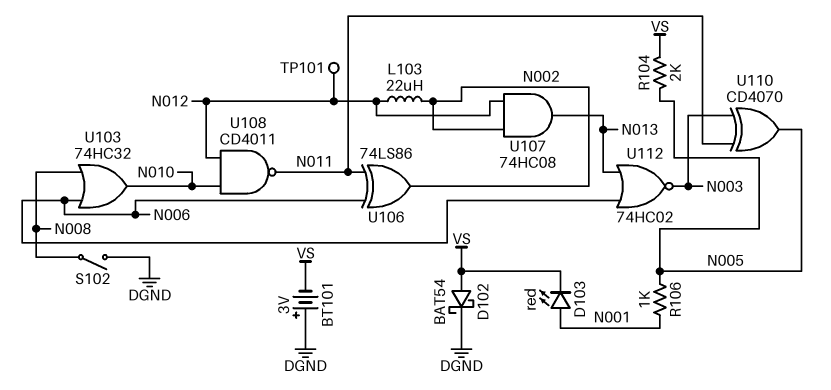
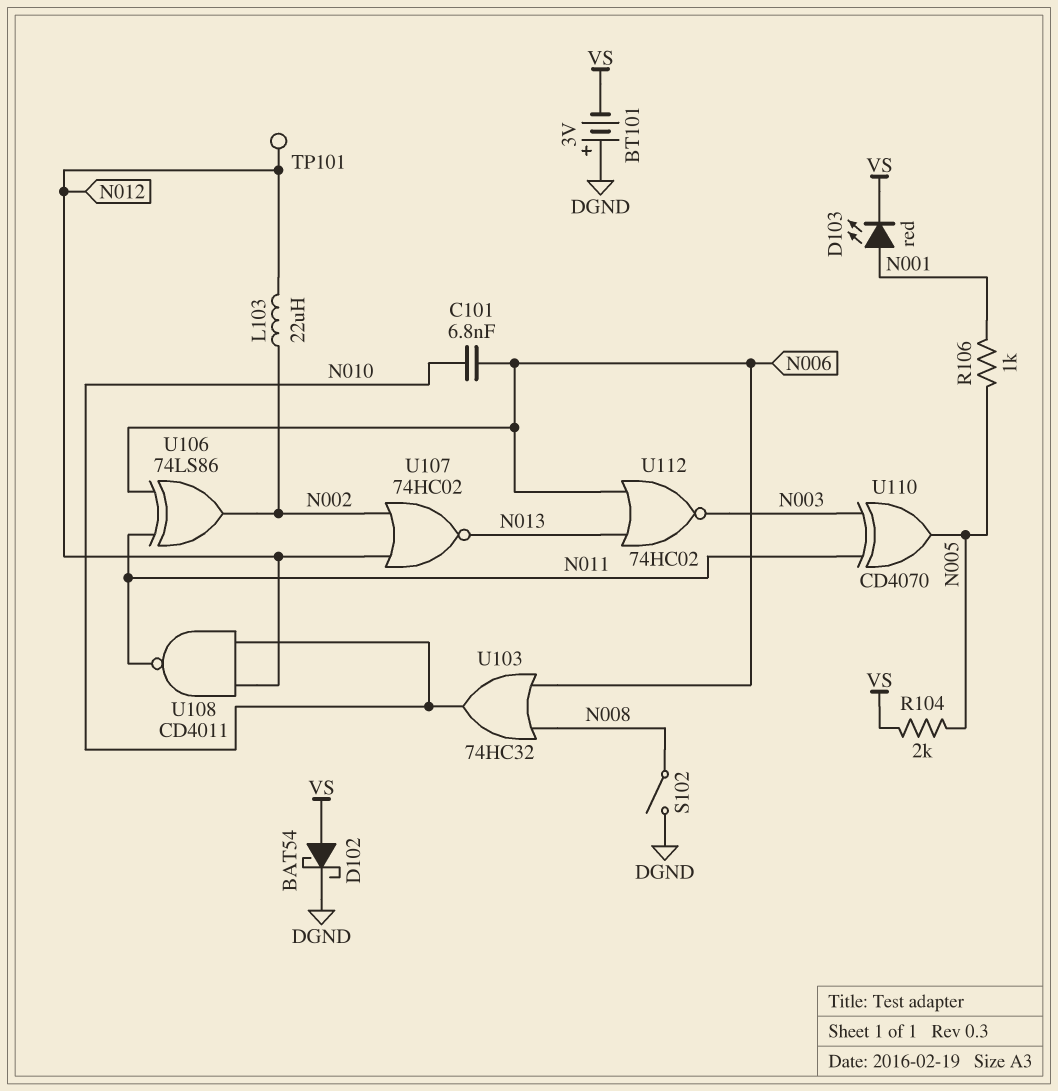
C101: none -> 6.8nF (N006, N010)
U107: AND 74HC08 (in N002, in N012, out N013) -> NOR 74HC02 (in N002, in N012, out N013)

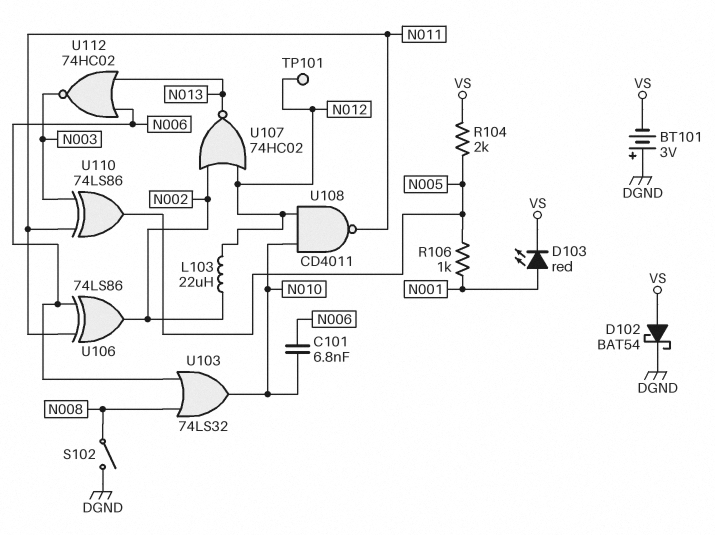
U103: OR 74HC32 (in N006, in N008, out N010) -> OR 74LS32 (in N006, in N008, out N010)
U110: XOR CD4070 (in N003, in N011, out N005) -> XOR 74LS86 (in N003, in N011, out N005)

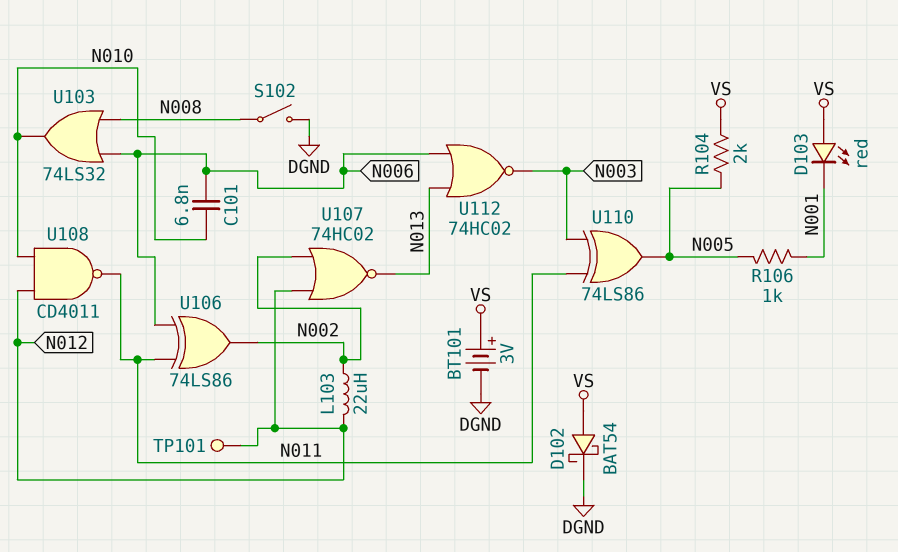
BT101: 3V (plus DGND, minus VS) -> 3V (plus VS, minus DGND)
D103: LED red (A N001, K VS) -> LED red (A VS, K N001)

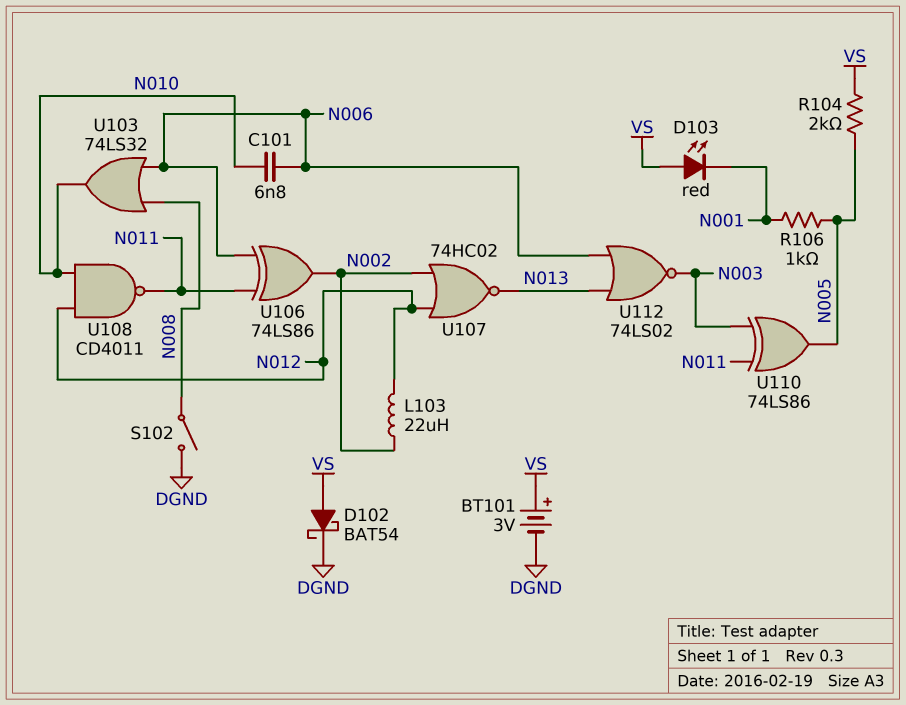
TP101: test point (N012) -> none
U112: NOR 74HC02 (in N006, in N013, out N003) -> NOR 74LS02 (in N006, in N013, out N003)

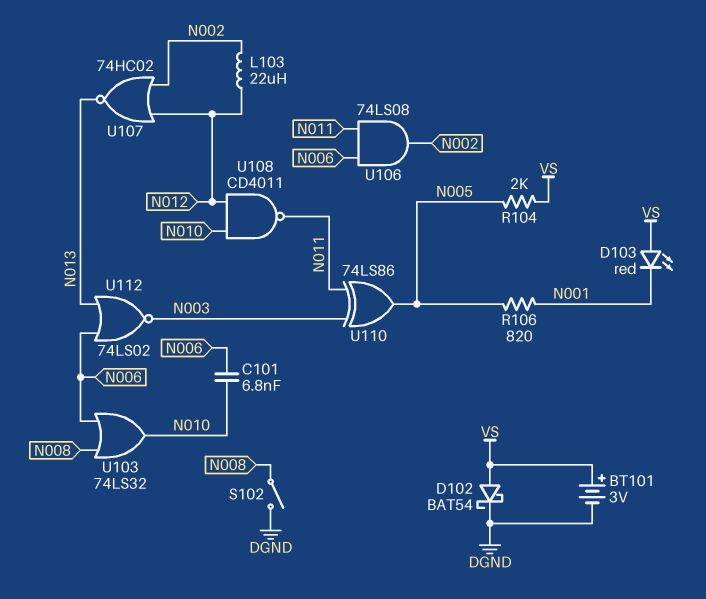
R106: 1k (N001, N005) -> 820 (N001, N005)
U106: XOR 74LS86 (in N006, in N011, out N002) -> AND 74LS08 (in N006, in N011, out N002)

